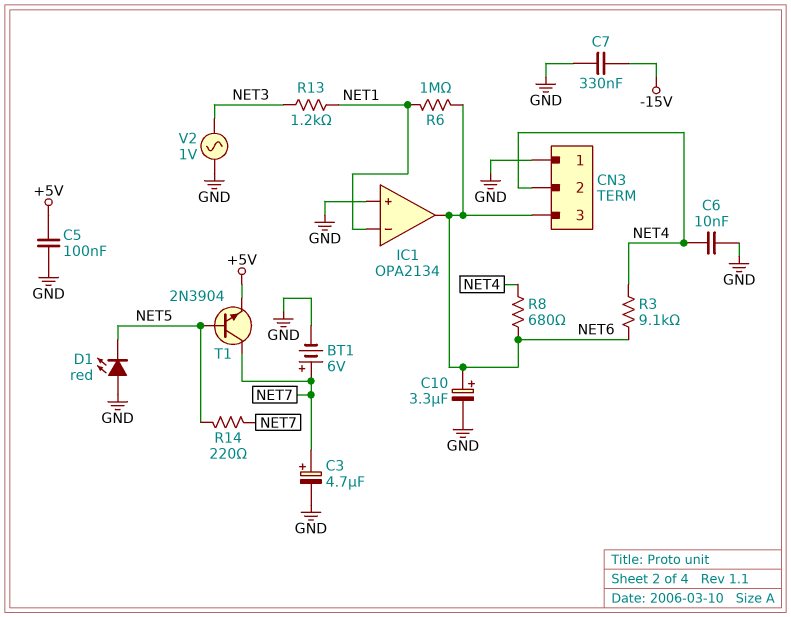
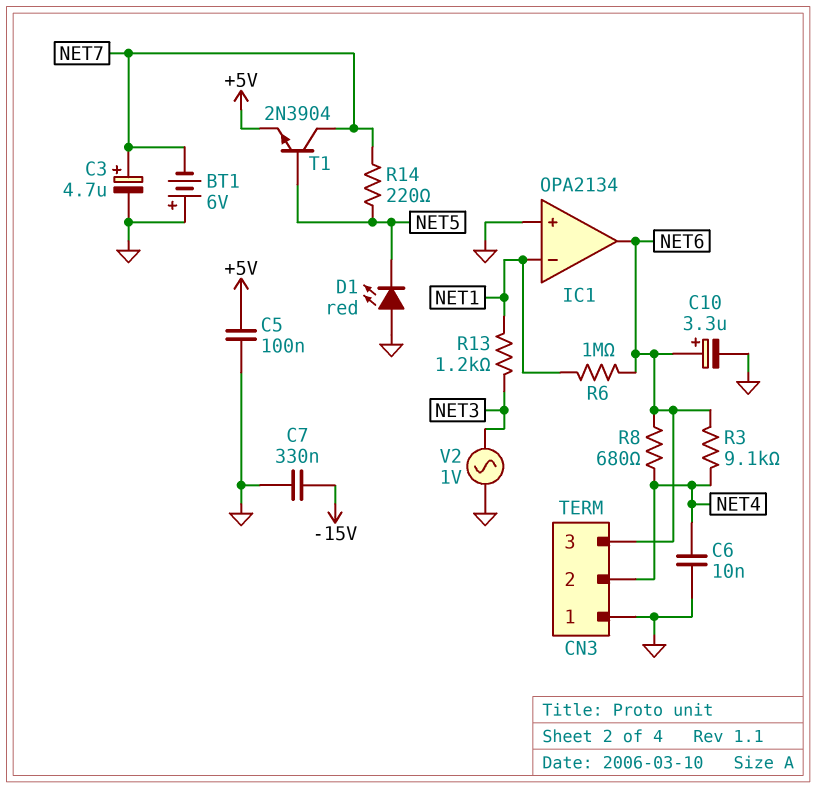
BT1: 6V (plus NET7, minus GND) -> 6V (plus GND, minus NET7)

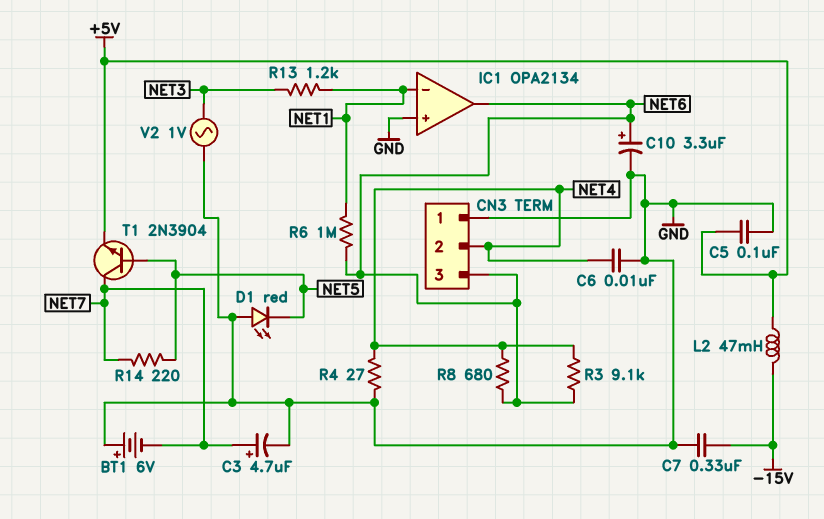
L2: none -> 47mH (+5V, -15V)
R4: none -> 27 (GND, NET4)

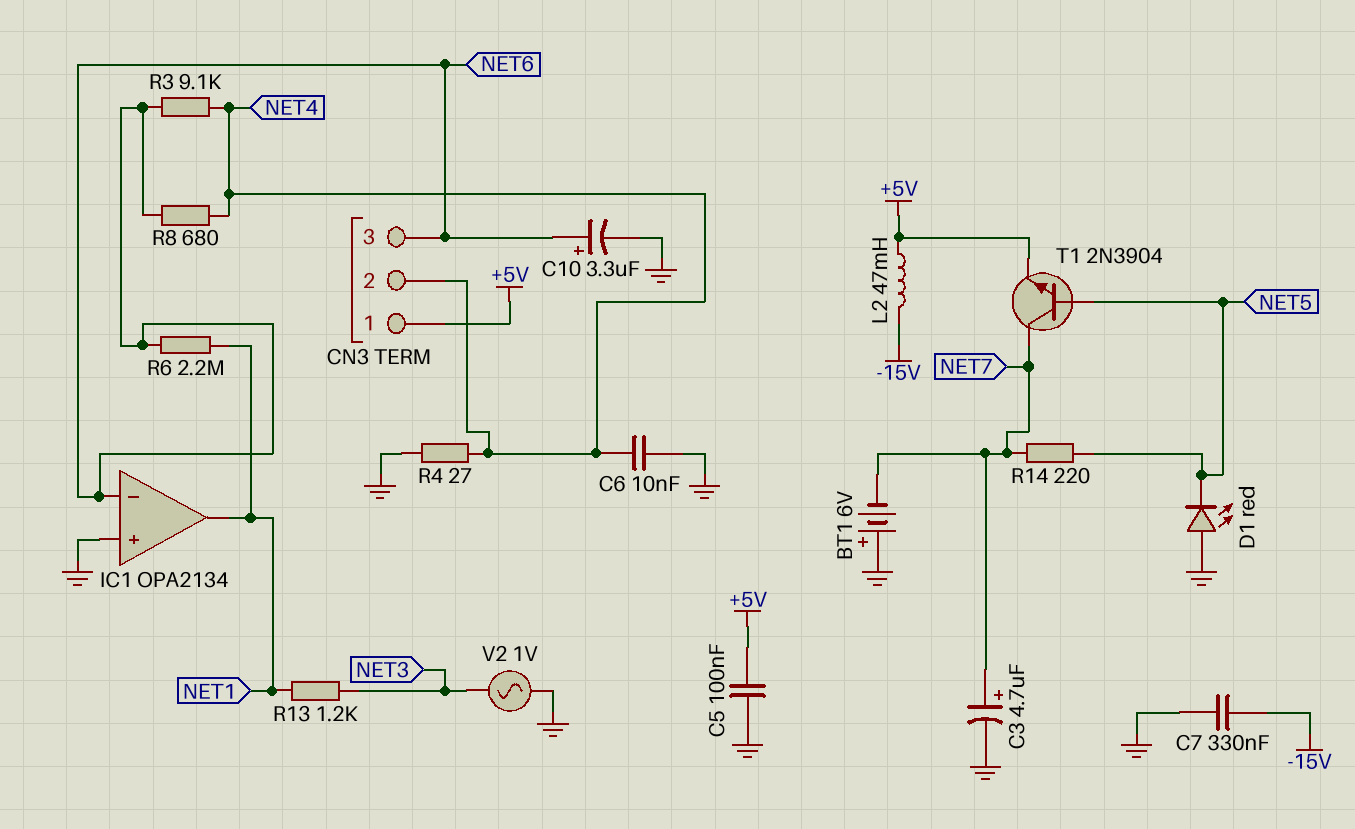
CN3 pin 1: GND -> +5V
IC1 pin in-: NET1 -> NET6
IC1 pin out: NET6 -> NET1
R6: 1M (NET1, NET6) -> 2.2M (NET1, NET6)

